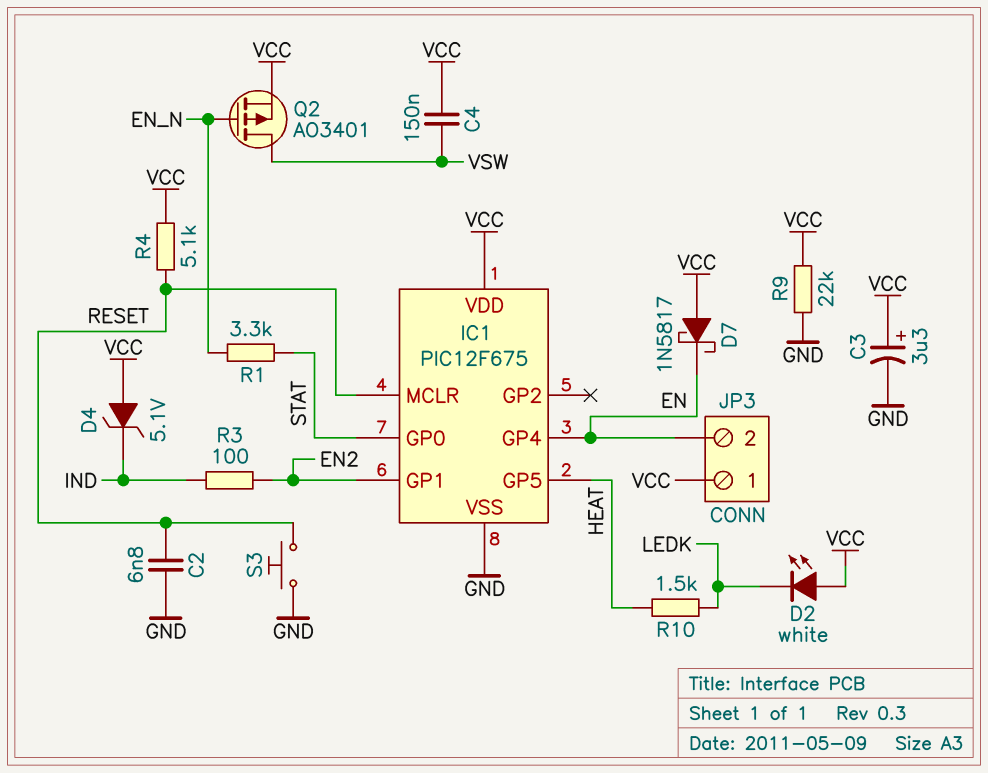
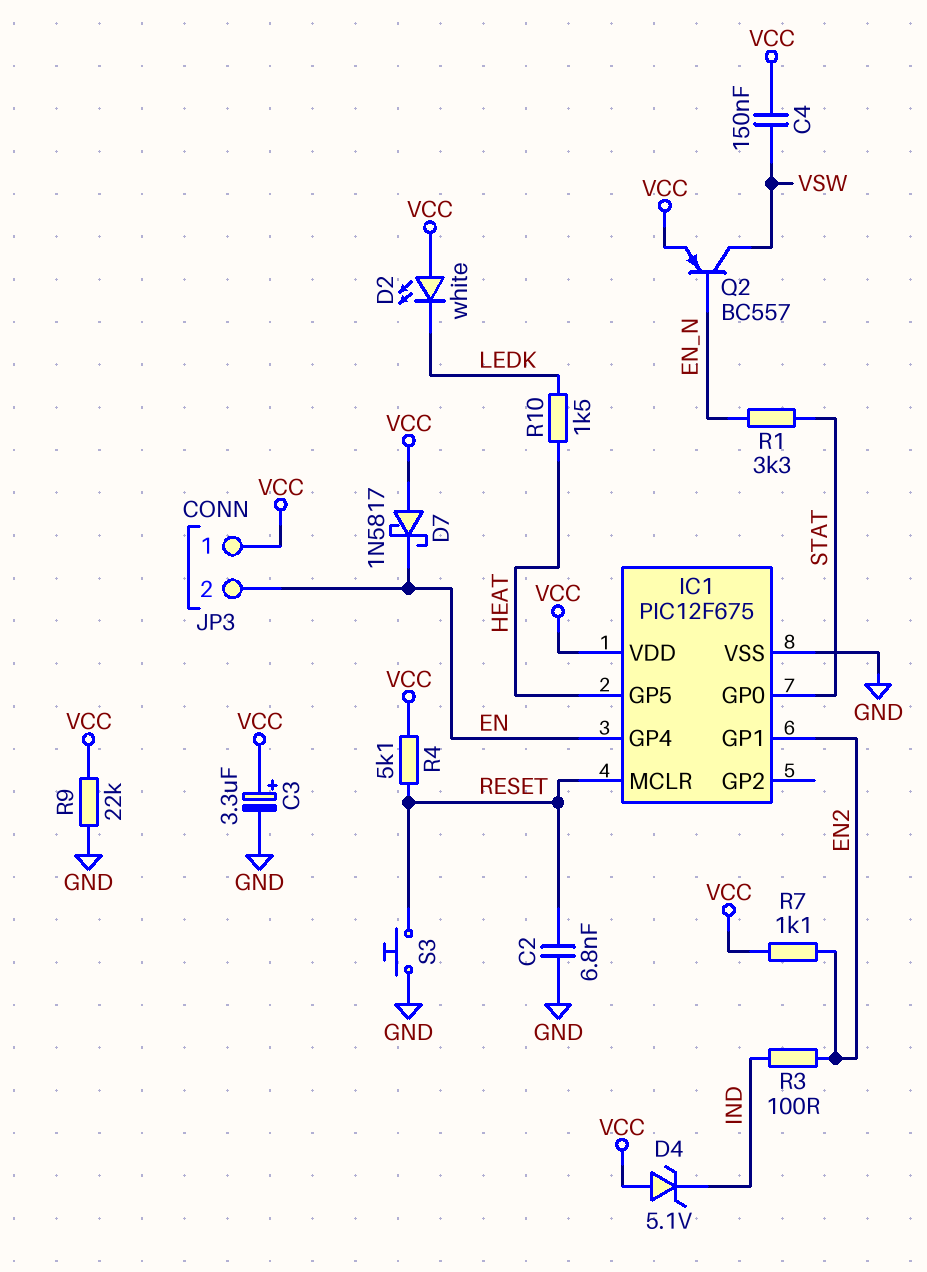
Q2: PMOS AO3401 (G EN_N, D VSW, S VCC) -> PNP BC557 (B EN_N, C VSW, E VCC)
R7: none -> 1.1k (EN2, VCC)

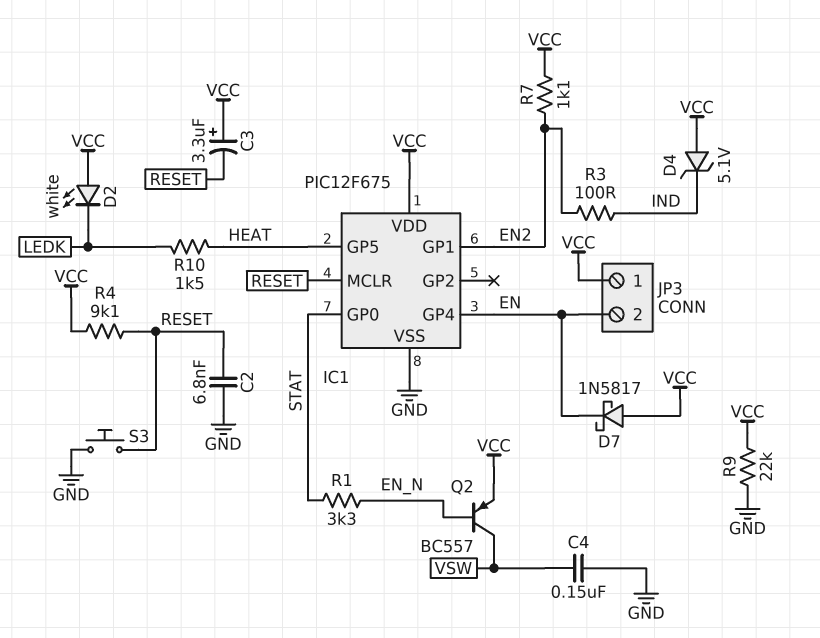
C3: 3.3uF (plus VCC, minus GND) -> 3.3uF (plus VCC, minus RESET)
C4: 150nF (VCC, VSW) -> 150nF (GND, VSW)
R4: 5.1k (RESET, VCC) -> 9.1k (RESET, VCC)

